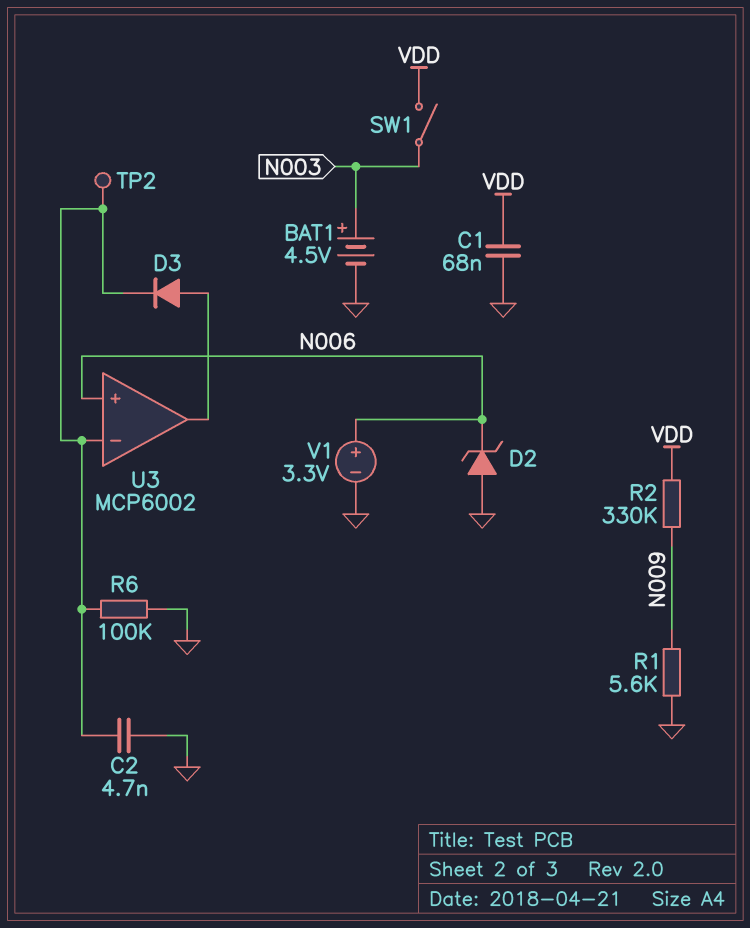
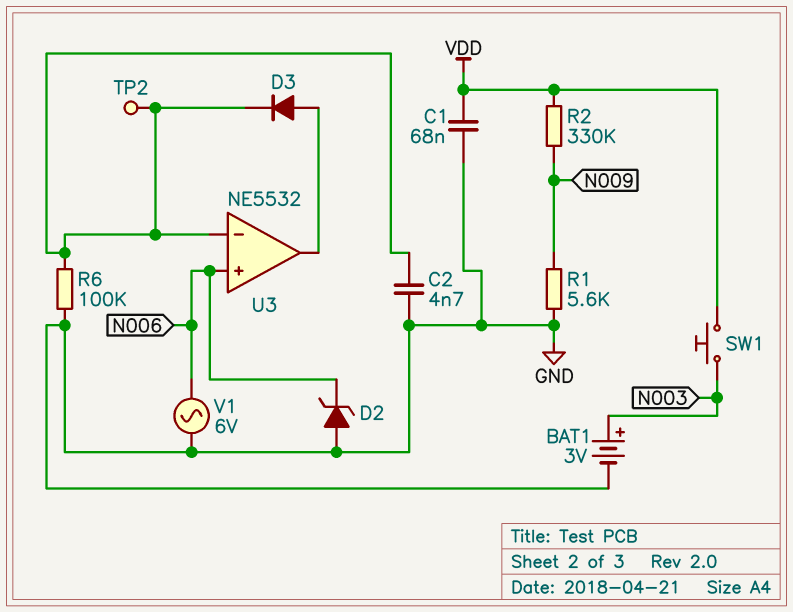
BAT1: 4.5V (plus N003, minus GND) -> 3V (plus N003, minus GND)
SW1: switch (N003, VDD) -> button (N003, VDD)
U3: MCP6002 -> NE5532
V1: 3.3V (plus N006, minus GND) -> AC 6V (GND, N006)

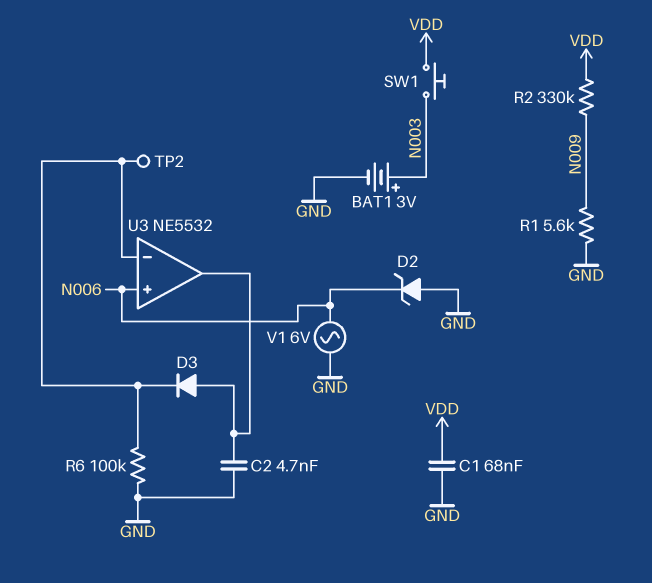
C2: 4.7nF (GND, U3/in-) -> 4.7nF (GND, U3/out)

